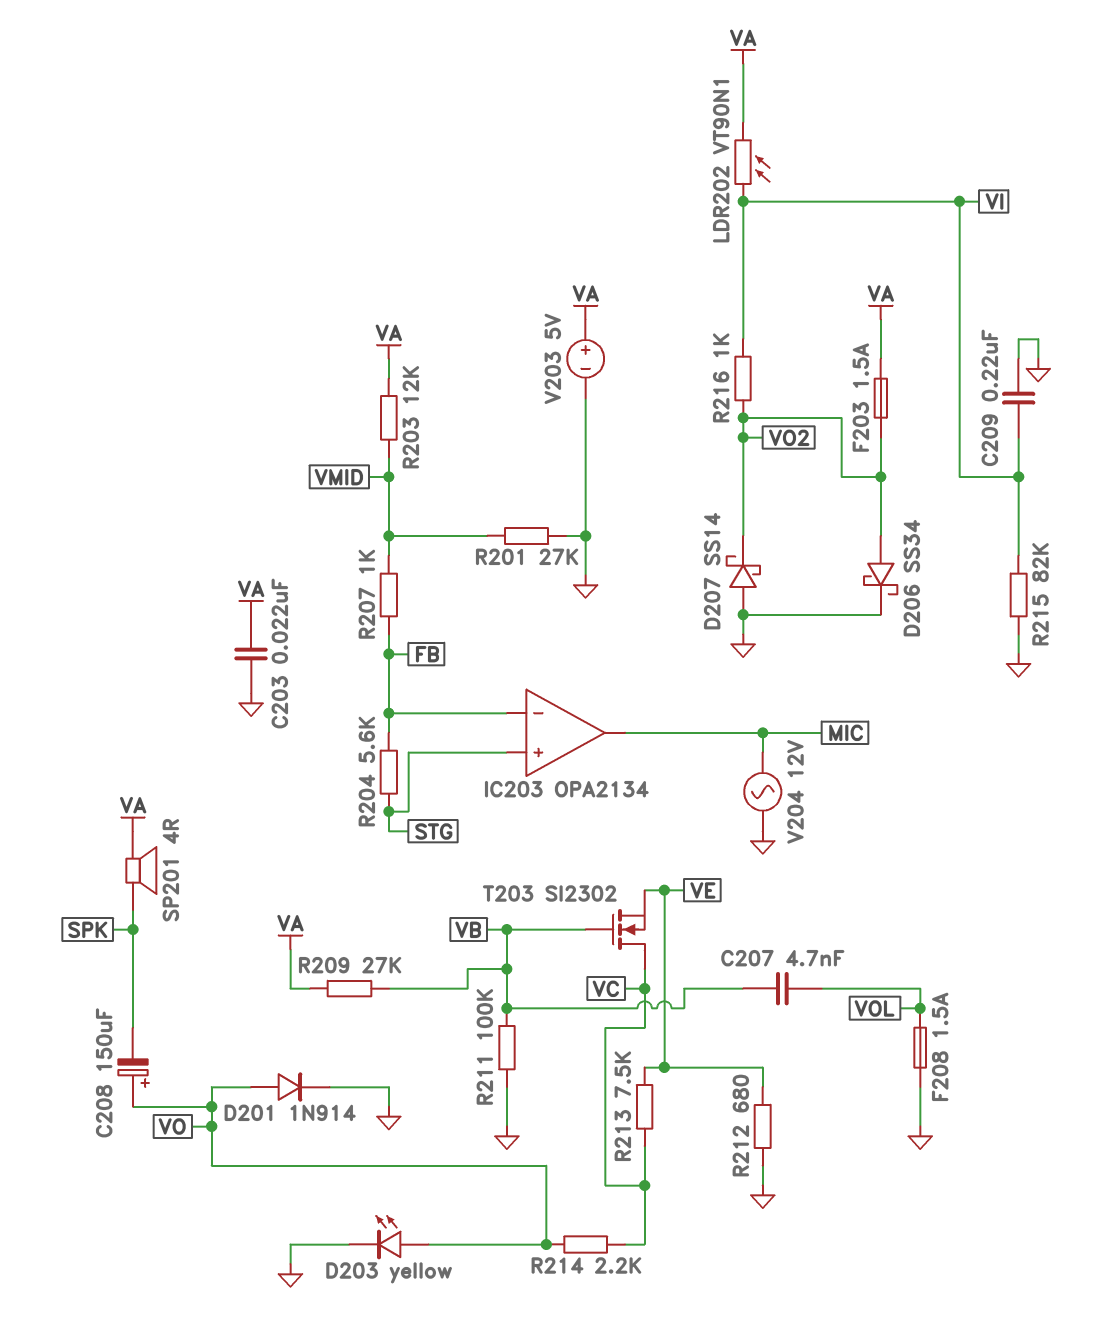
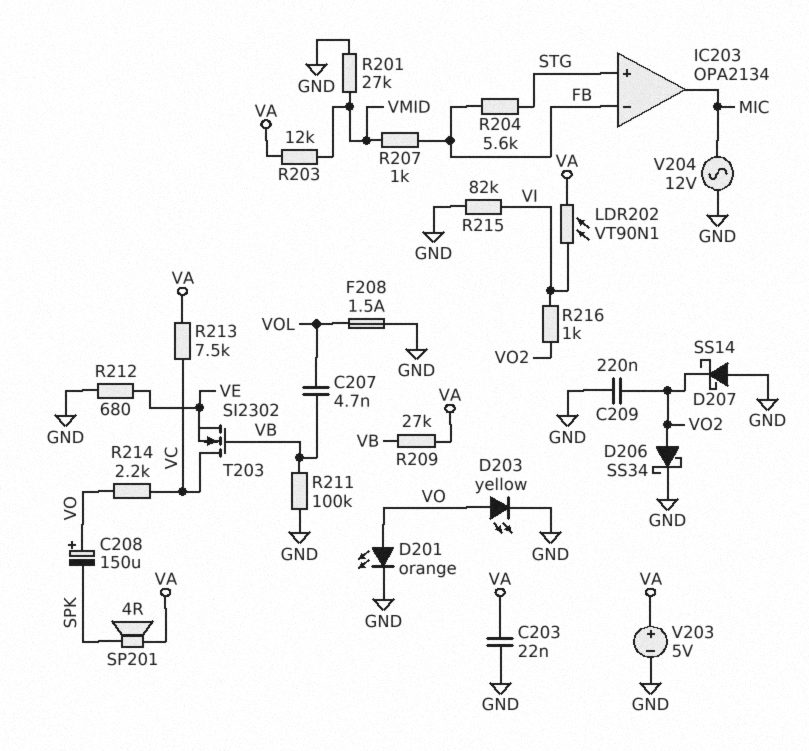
C209: 220nF (GND, VI) -> 220nF (GND, VO2)
D201: diode 1N914 (A VO, K GND) -> LED orange (A VO, K GND)
F203: 1.5A (VA, VO2) -> none
R213: 7.5k (VC, VE) -> 7.5k (VA, VC)

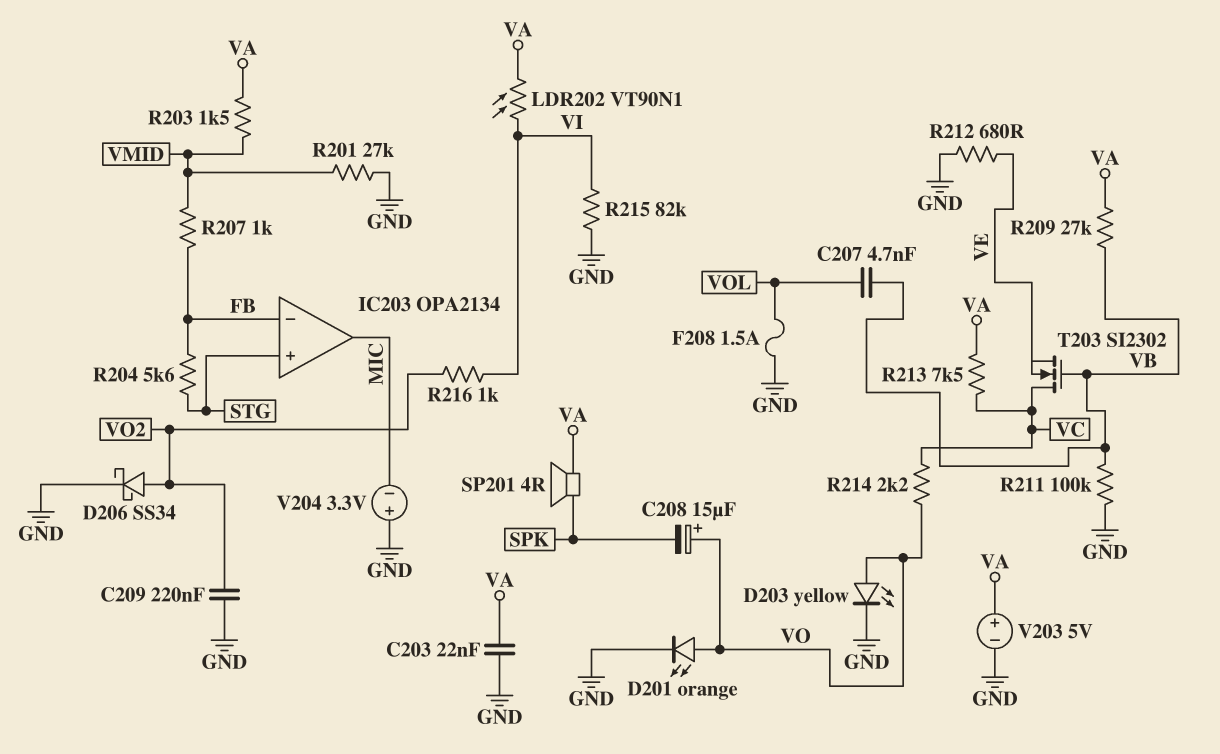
C208: 150uF (plus VO, minus SPK) -> 15uF (plus VO, minus SPK)
D207: schottky SS14 (A GND, K VO2) -> none
R203: 12k (VA, VMID) -> 1.5k (VA, VMID)
V204: AC 12V (GND, MIC) -> 3.3V (plus GND, minus MIC)

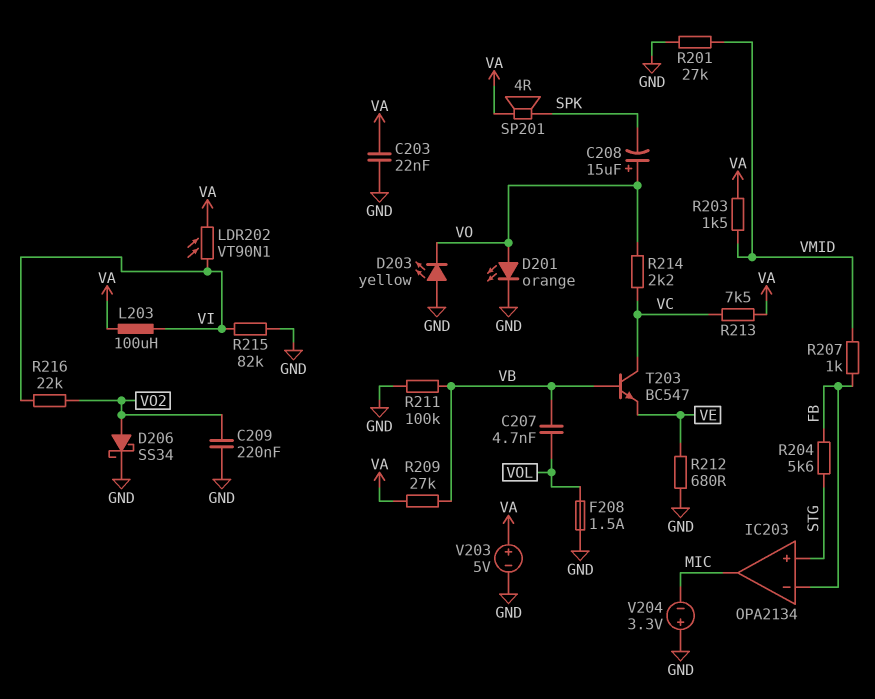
D203: LED yellow (A VO, K GND) -> LED yellow (A GND, K VO)
L203: none -> 100uH (VA, VI)
R216: 1k (VI, VO2) -> 22k (VI, VO2)
T203: NMOS SI2302 (G VB, D VC, S VE) -> NPN BC547 (B VB, C VC, E VE)

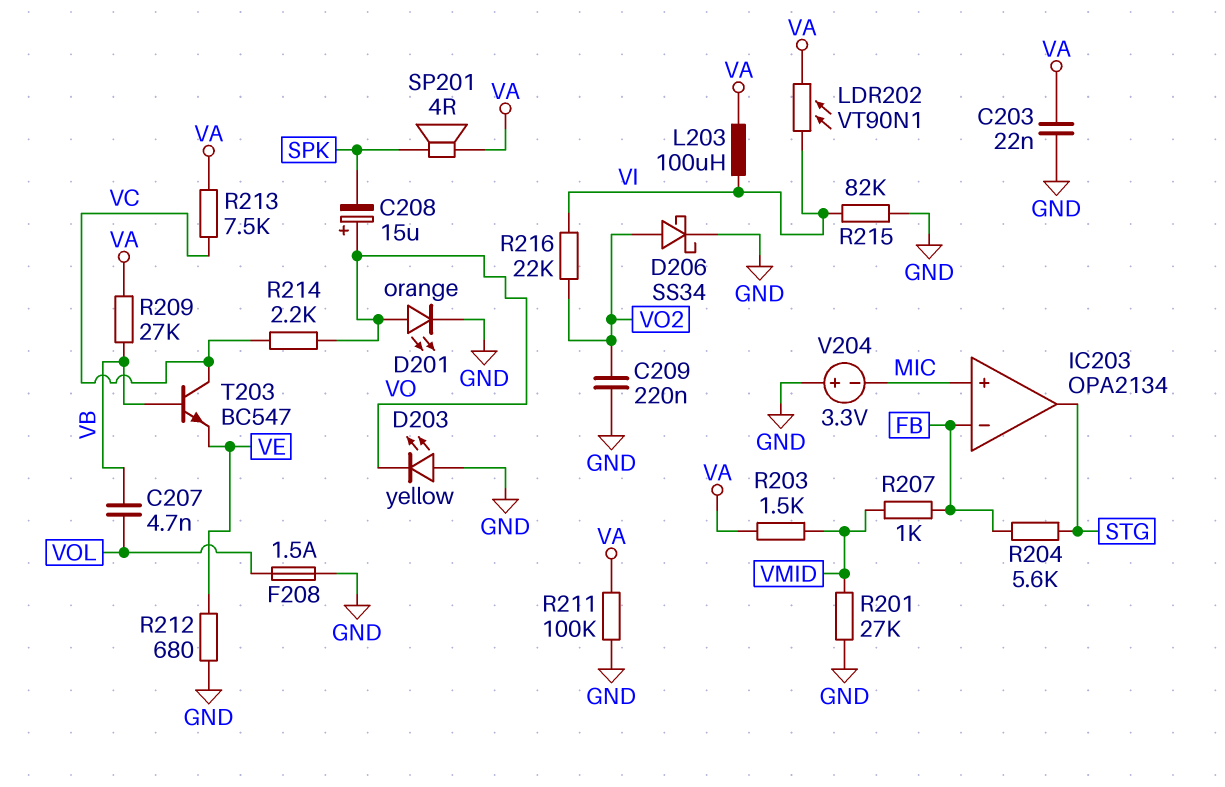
IC203 pin in+: STG -> MIC
IC203 pin out: MIC -> STG
R211: 100k (GND, VB) -> 100k (GND, VA)
V203: 5V (plus VA, minus GND) -> none

